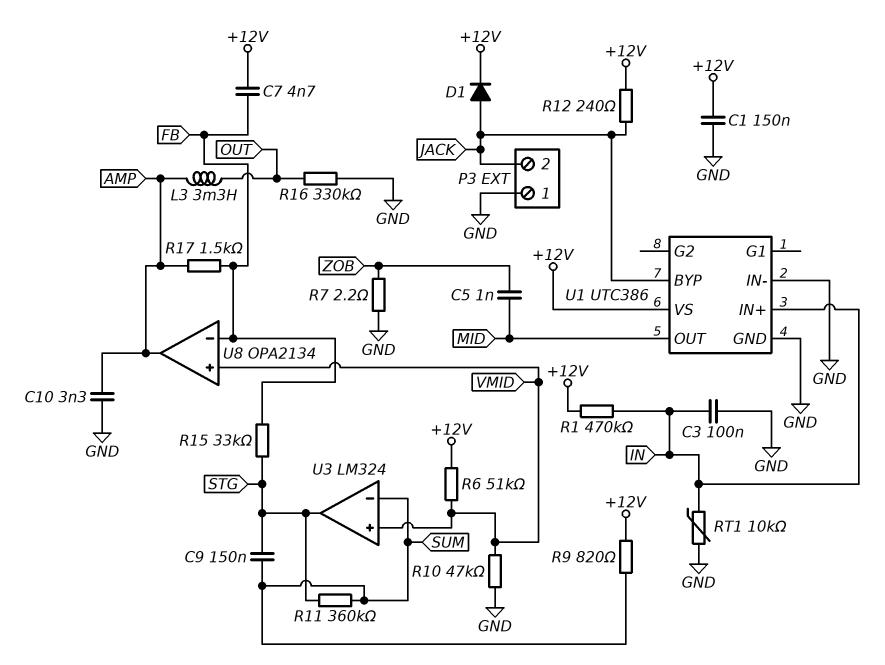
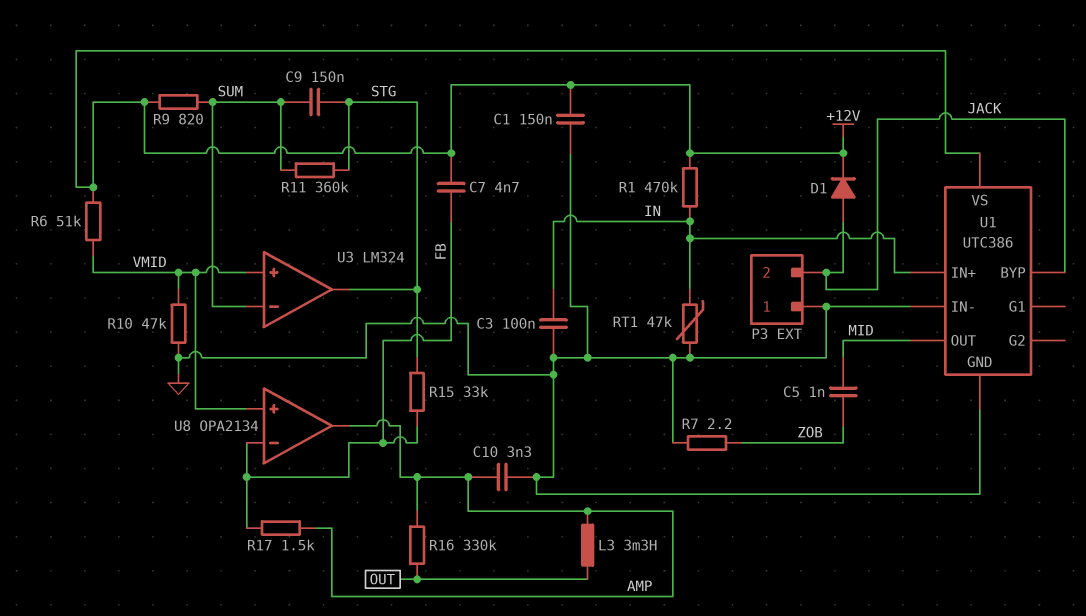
R12: 240 (+12V, JACK) -> none
R16: 330k (GND, OUT) -> 330k (AMP, OUT)
RT1: 10k (GND, IN) -> 47k (GND, IN)

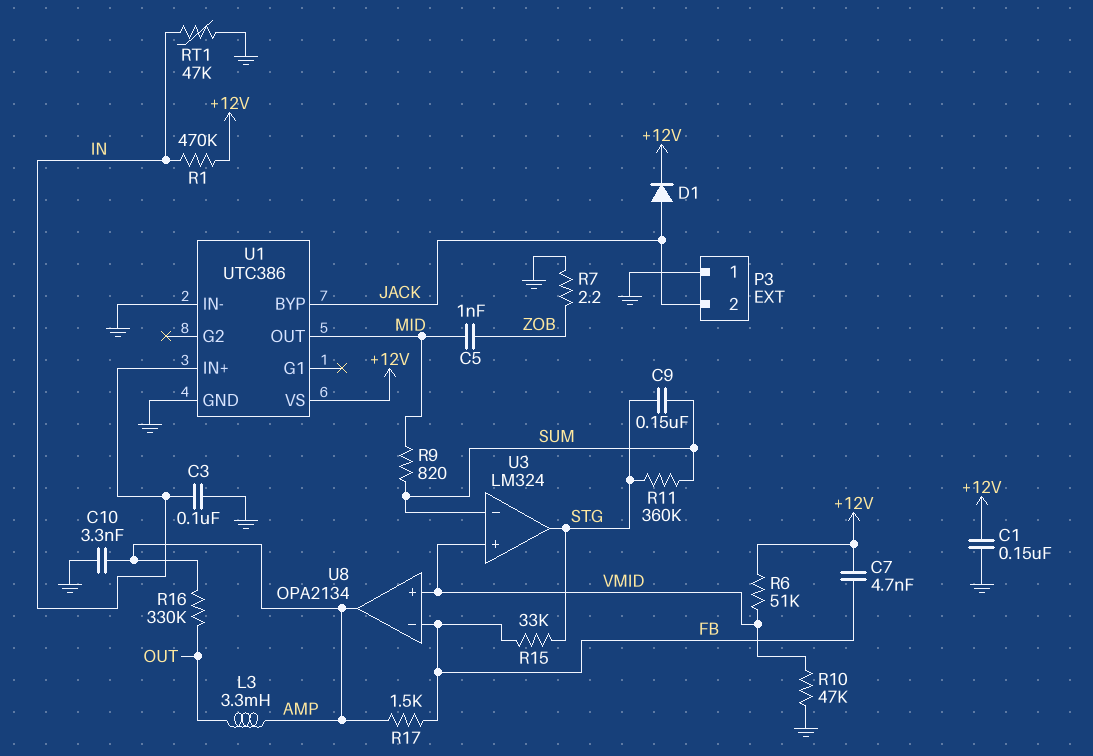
R9: 820 (+12V, SUM) -> 820 (MID, SUM)

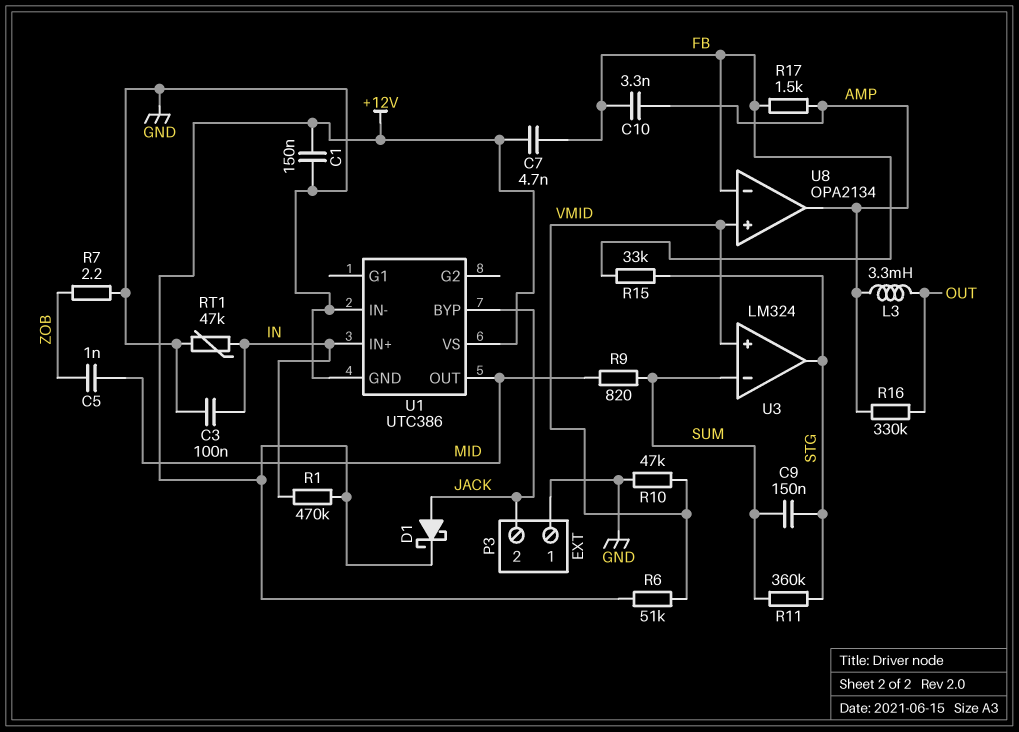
C10: 3.3nF (AMP, GND) -> 3.3nF (AMP, FB)
D1: diode (A JACK, K +12V) -> schottky (A JACK, K +12V)

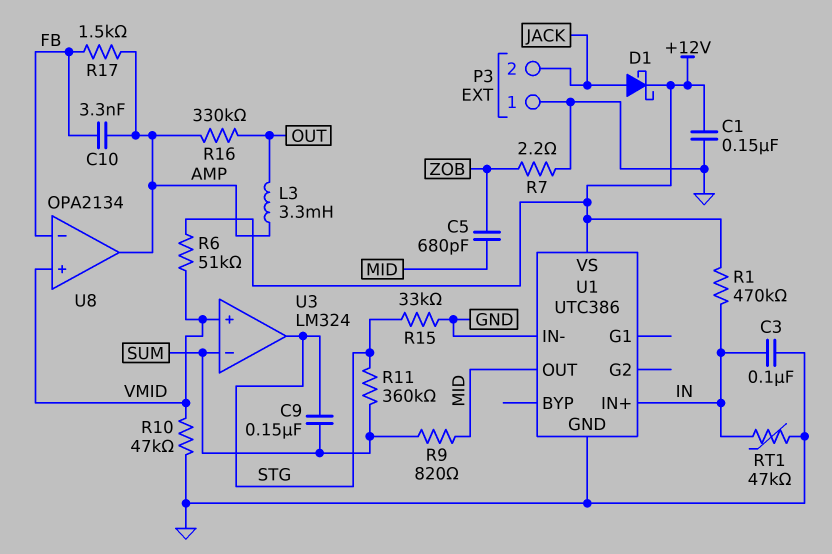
C5: 1nF (MID, ZOB) -> 680pF (MID, ZOB)
C7: 4.7nF (+12V, FB) -> none
R15: 33k (FB, STG) -> 33k (GND, STG)
U1 pin BYP: JACK -> none

